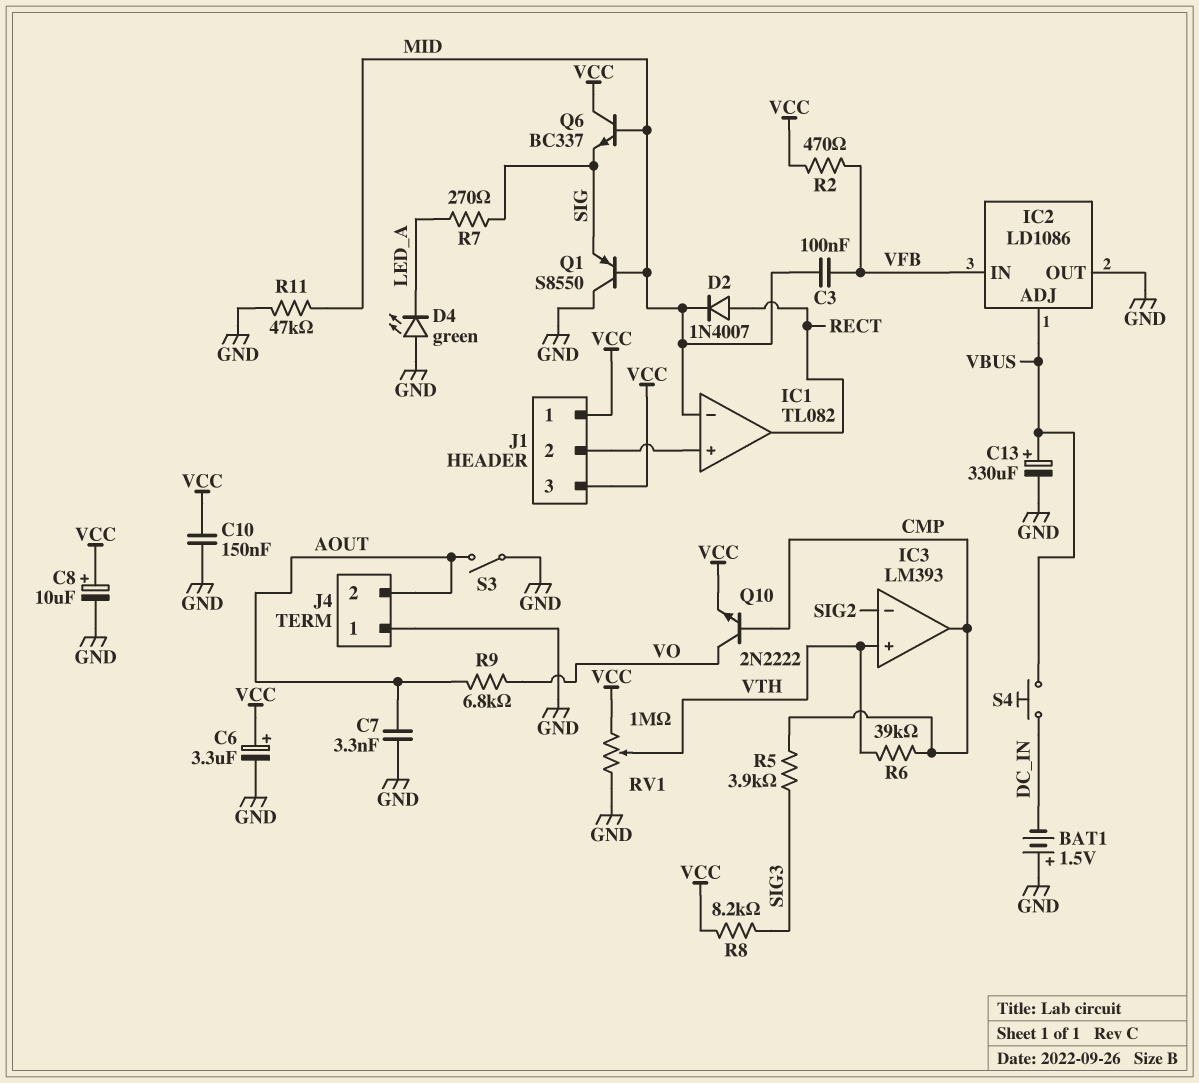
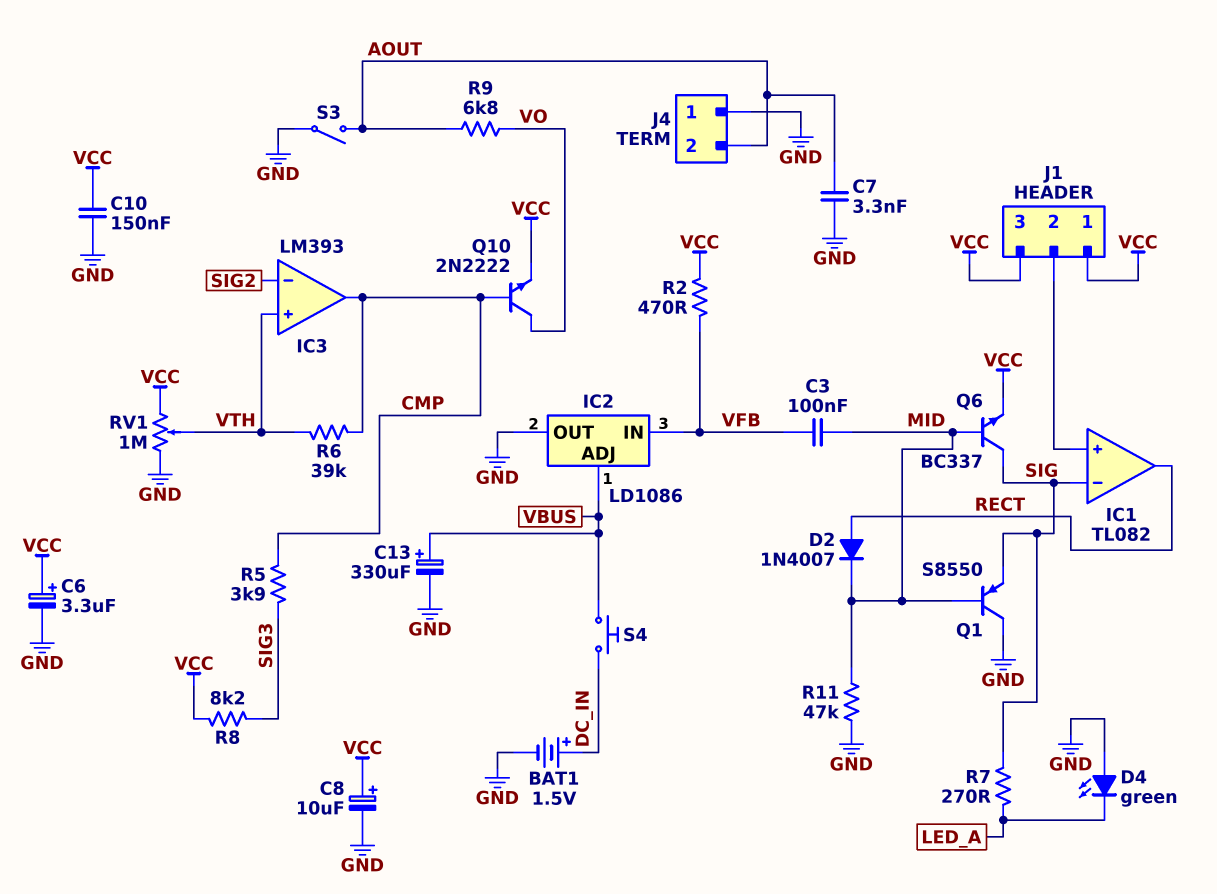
BAT1: 1.5V (plus GND, minus DC_IN) -> 1.5V (plus DC_IN, minus GND)
IC1 pin in-: MID -> SIG
Q6: NPN BC337 (B MID, C VCC, E SIG) -> NPN BC337 (B MID, C SIG, E VCC)

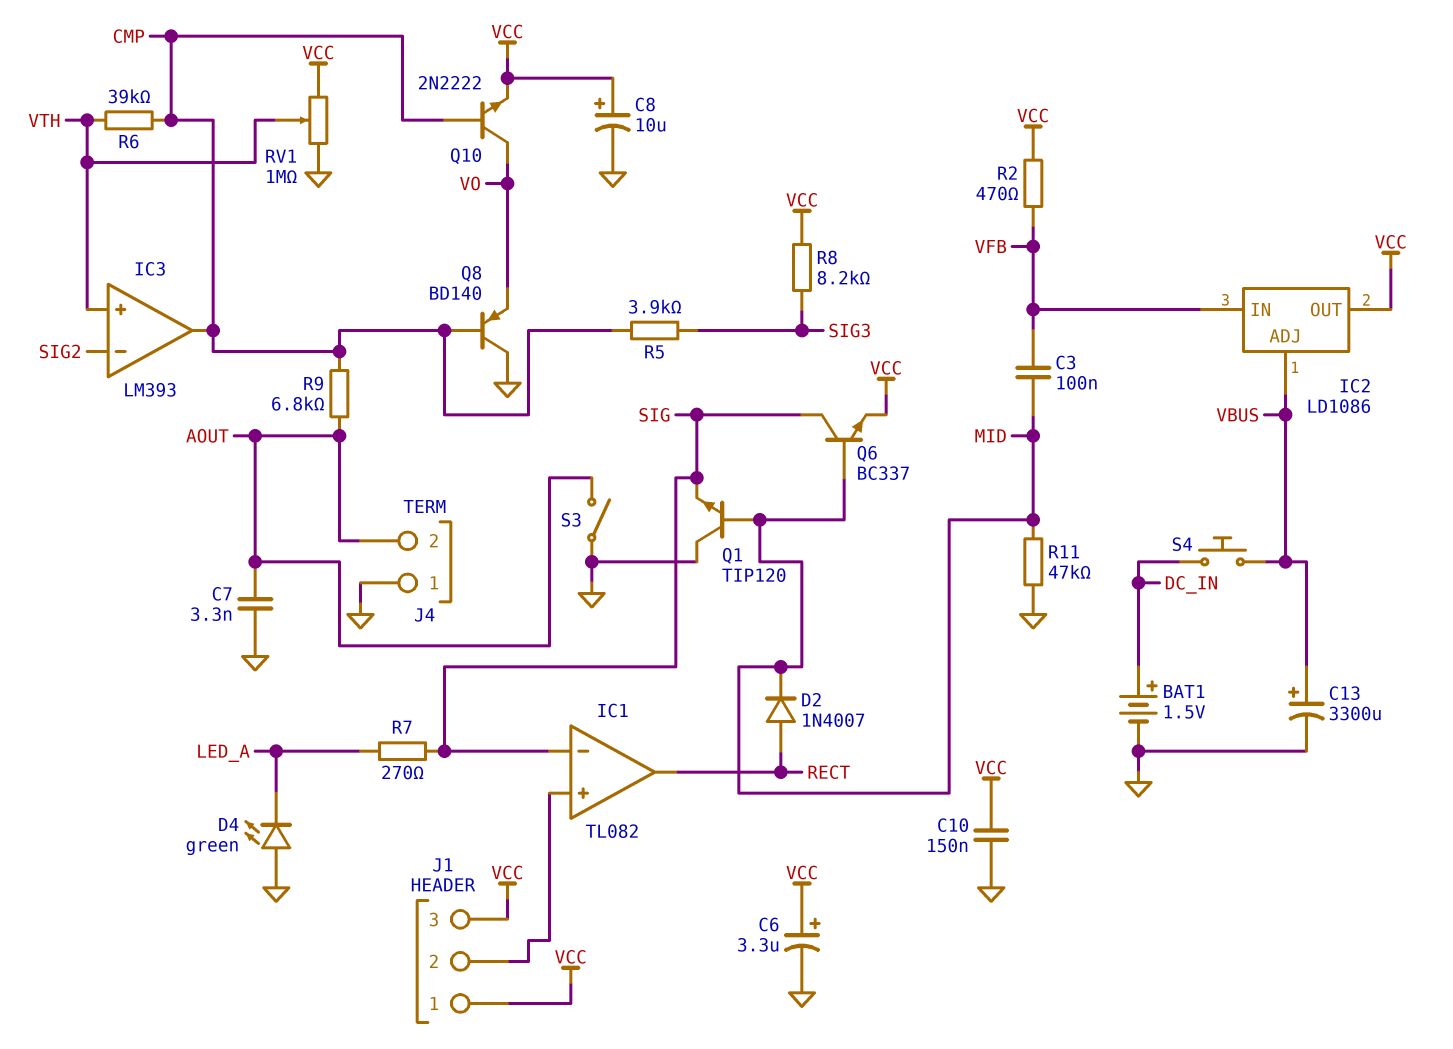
C13: 330uF (plus VBUS, minus GND) -> 3300uF (plus VBUS, minus GND)
IC2 pin OUT: GND -> VCC
Q1: PNP S8550 (B MID, C GND, E SIG) -> NPN TIP120 (B MID, C GND, E SIG)
Q8: none -> PNP BD140 (B CMP, C GND, E VO)
R9: 6.8k (AOUT, VO) -> 6.8k (AOUT, CMP)

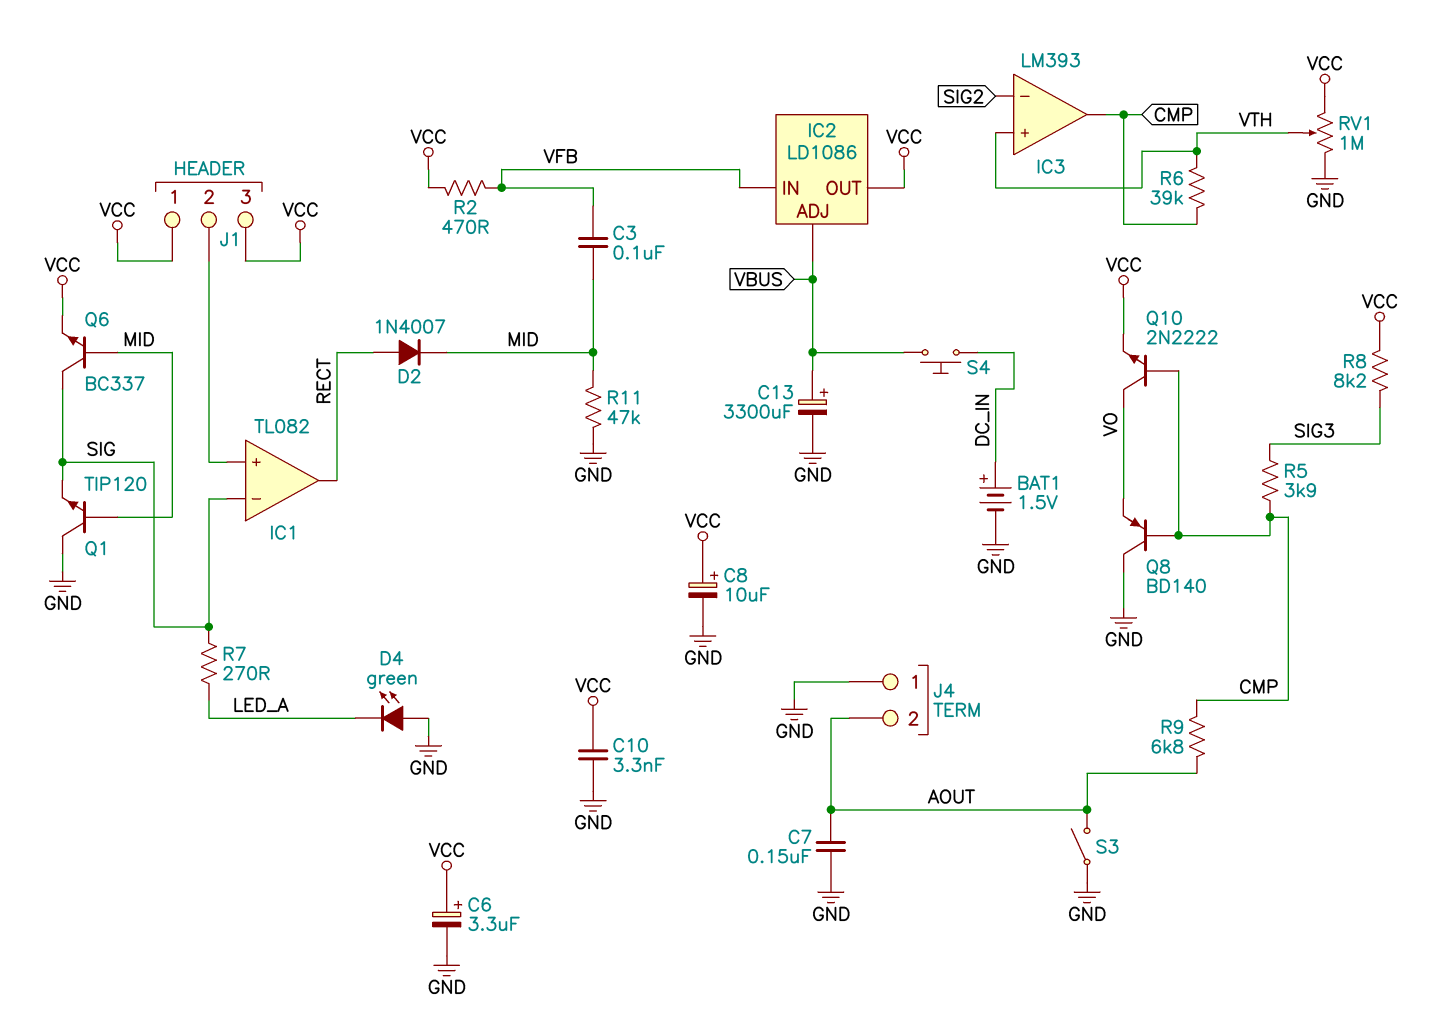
C7: 3.3nF (AOUT, GND) -> 150nF (AOUT, GND)
C10: 150nF (GND, VCC) -> 3.3nF (GND, VCC)

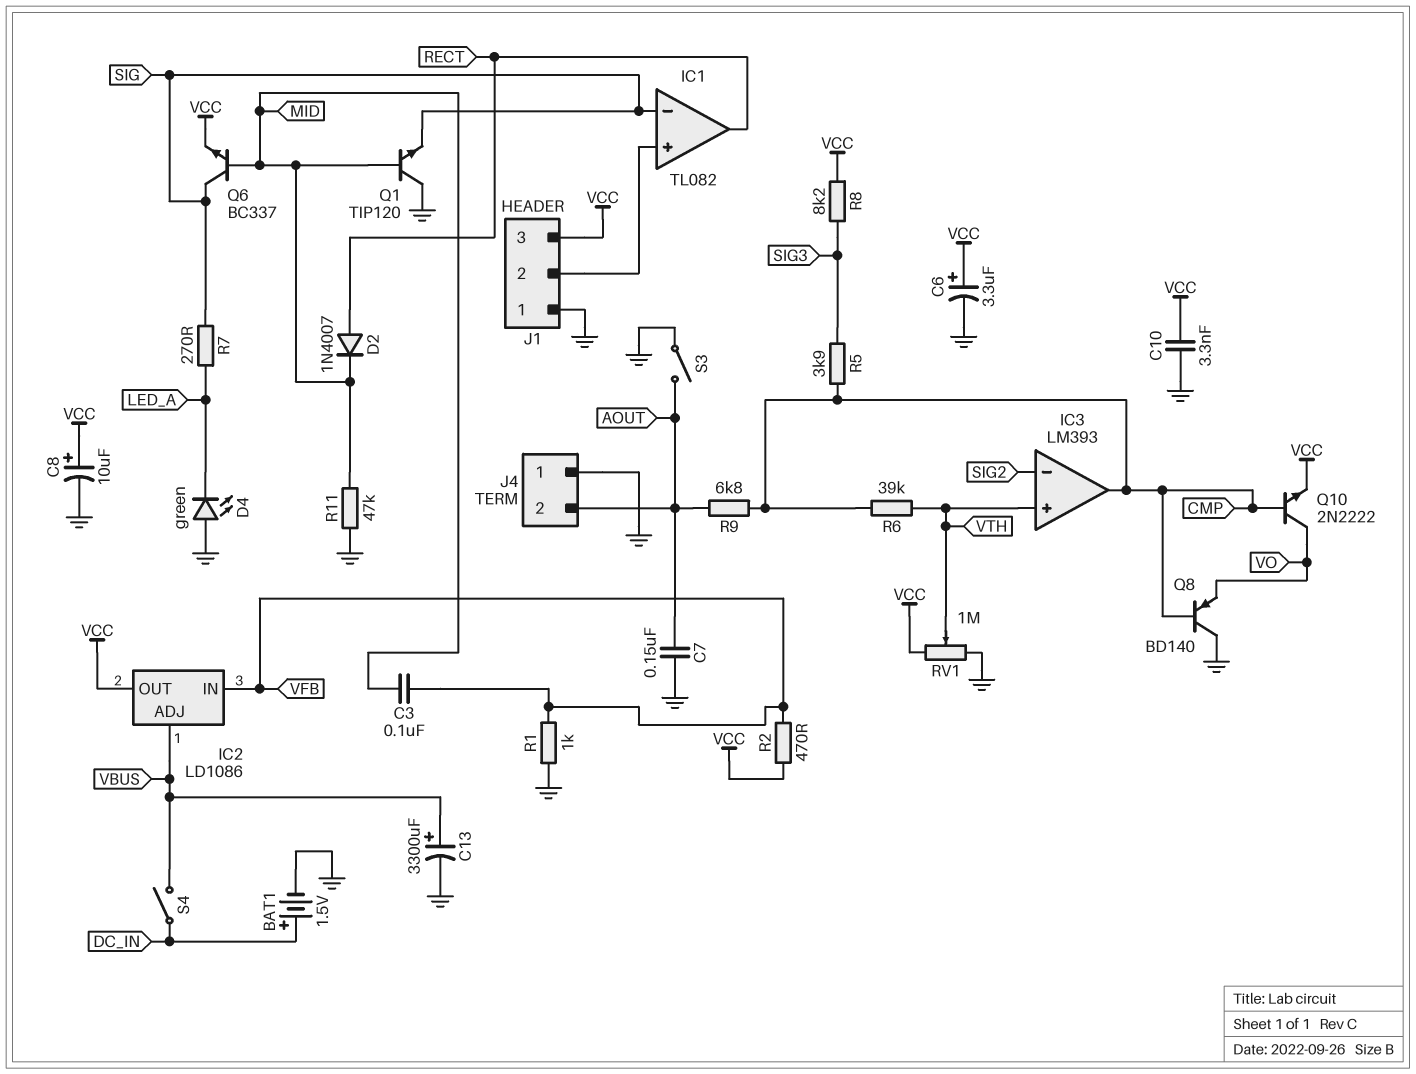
J1 pin 1: VCC -> GND
R1: none -> 1k (GND, VFB)
S4: button (DC_IN, VBUS) -> switch (DC_IN, VBUS)

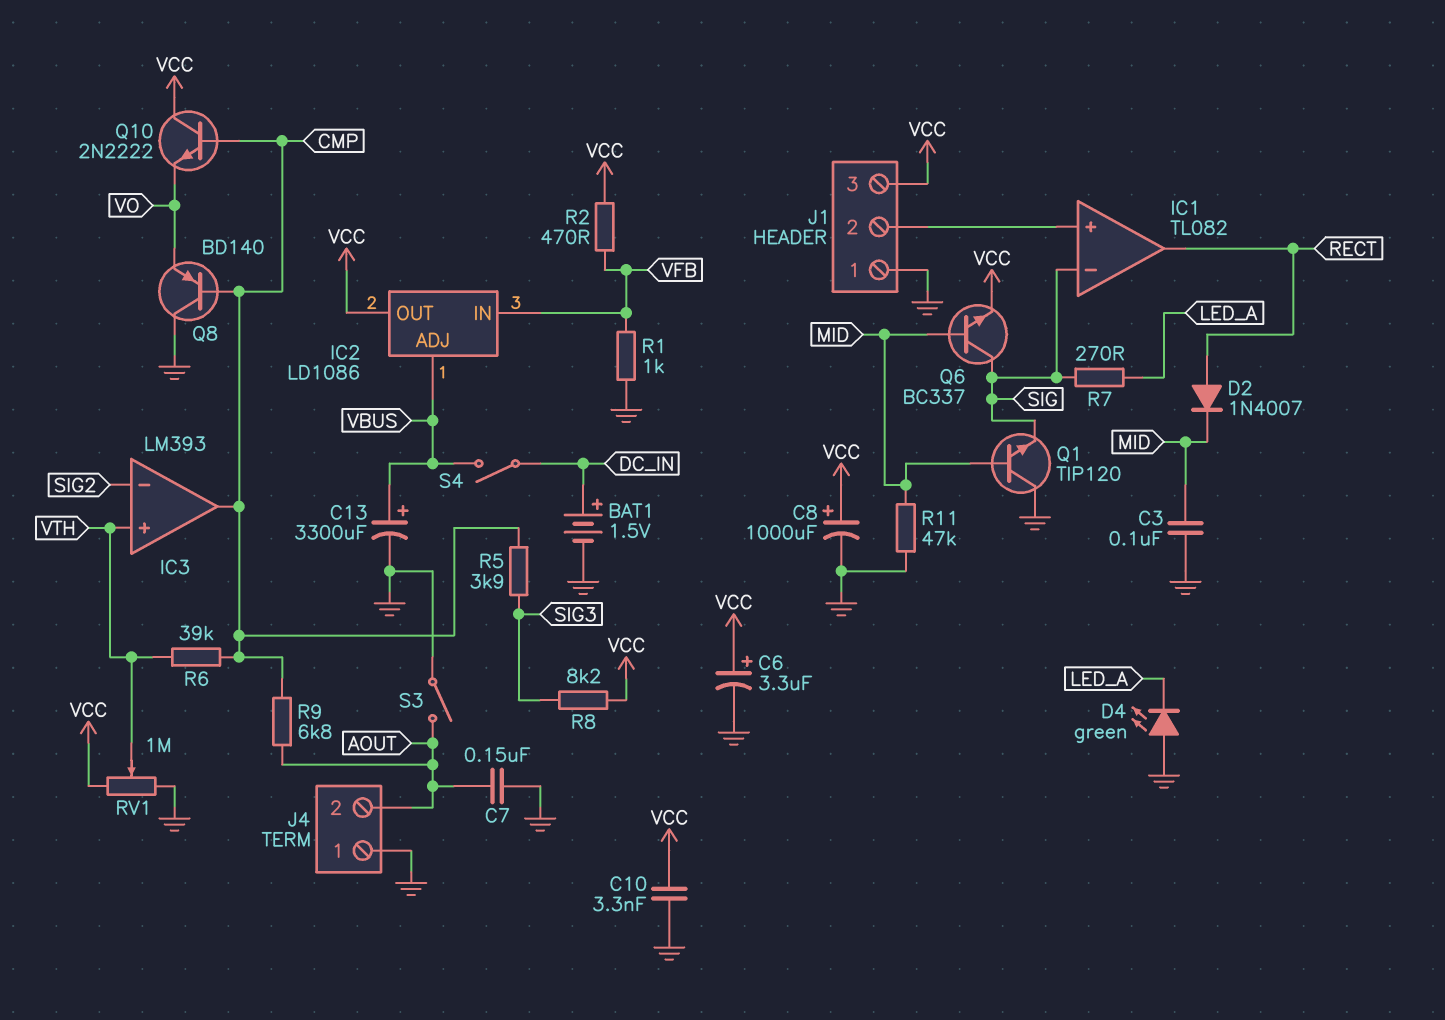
C3: 100nF (MID, VFB) -> 100nF (GND, MID)
C8: 10uF (plus VCC, minus GND) -> 1000uF (plus VCC, minus GND)
Q10: NPN 2N2222 (B CMP, C VO, E VCC) -> NPN 2N2222 (B CMP, C VCC, E VO)

